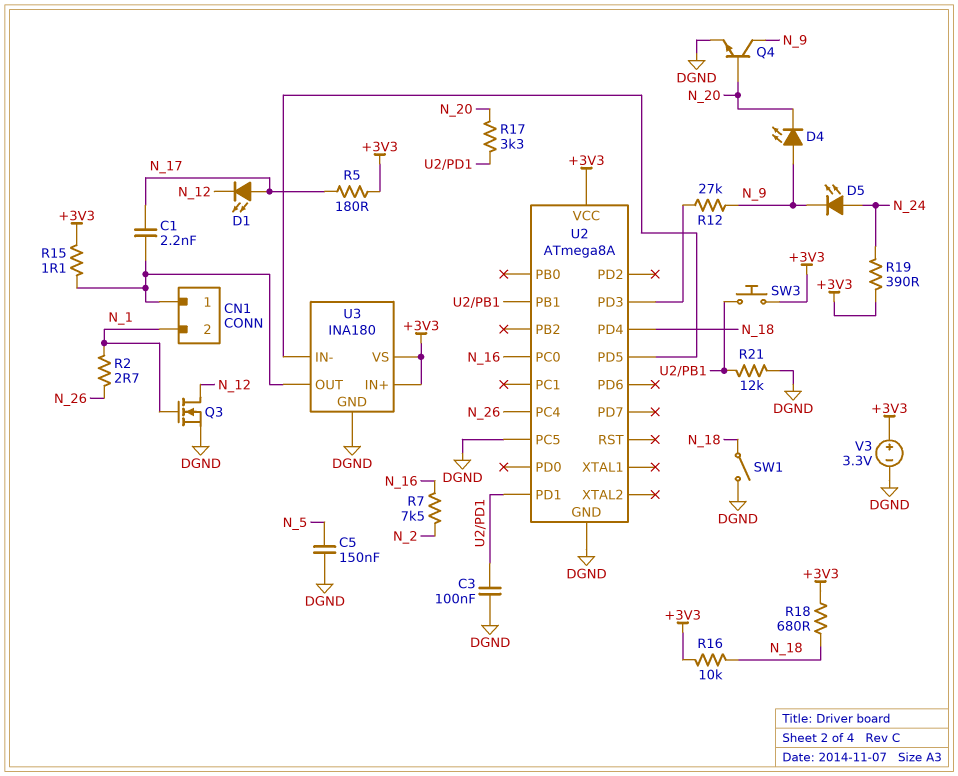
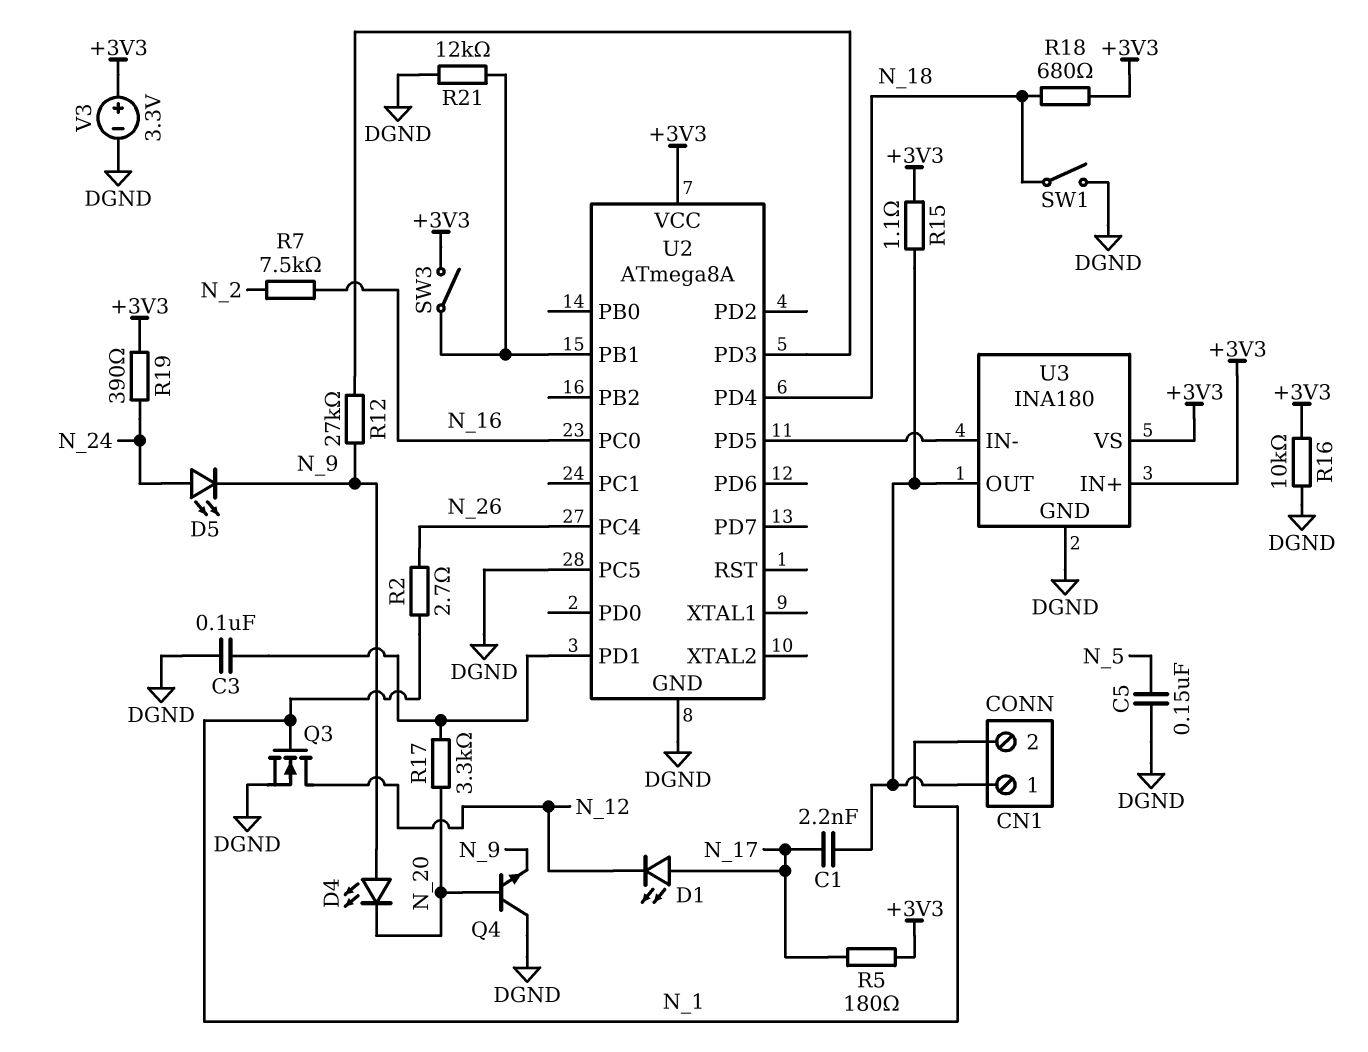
Q4: NPN (B N_20, C N_9, E DGND) -> NPN (B N_20, C DGND, E N_9)
R16: 10k (+3V3, N_18) -> 10k (+3V3, DGND)
SW3: button (+3V3, U2/PB1) -> switch (+3V3, U2/PB1)

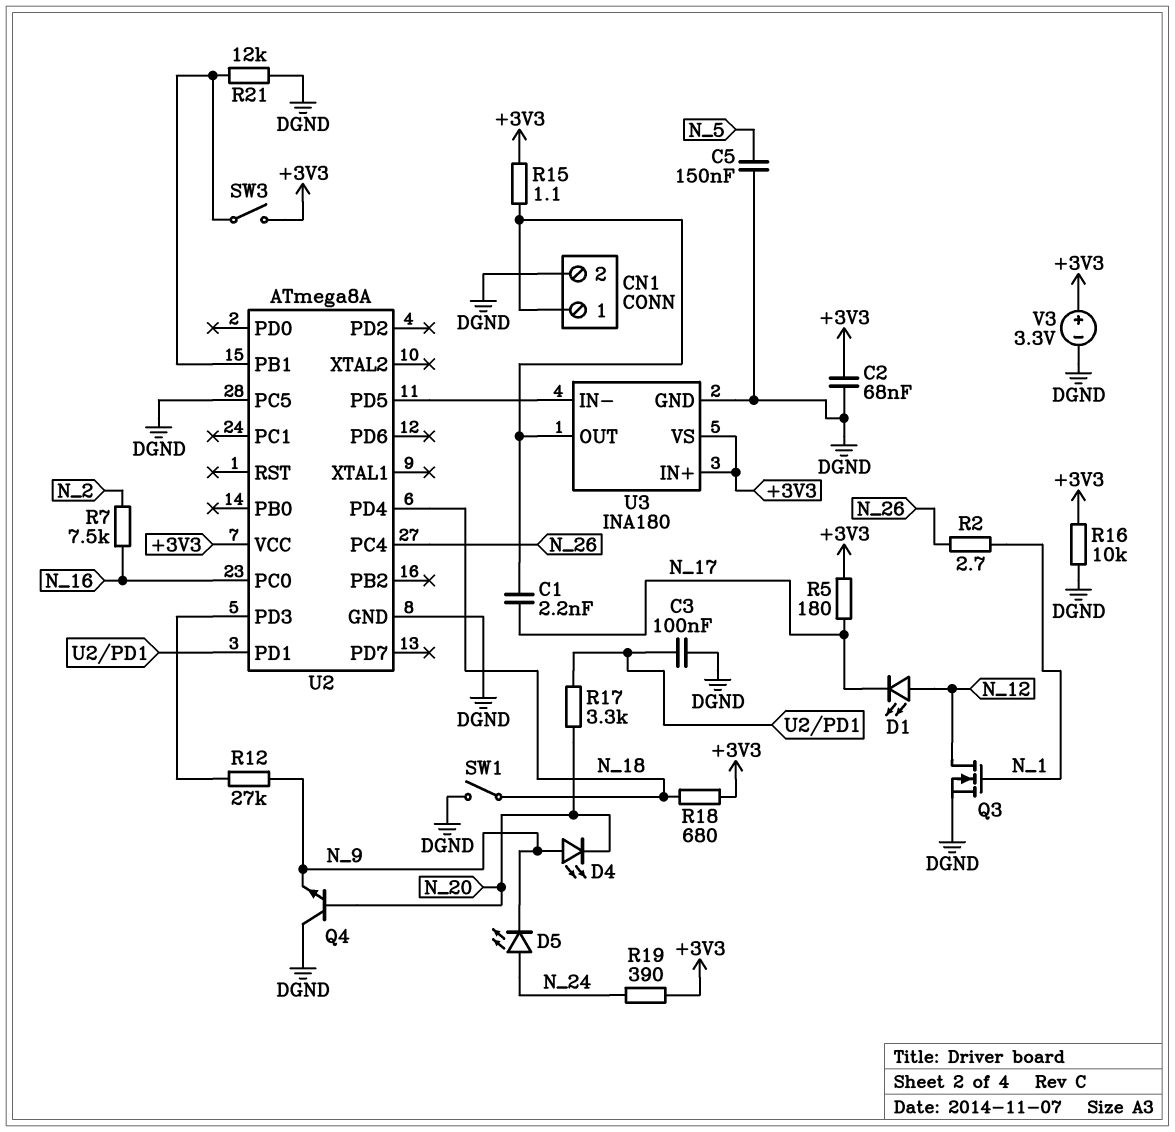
C2: none -> 68nF (+3V3, DGND)
CN1 pin 2: N_1 -> DGND
D1: LED (A N_17, K N_12) -> LED (A N_12, K N_17)

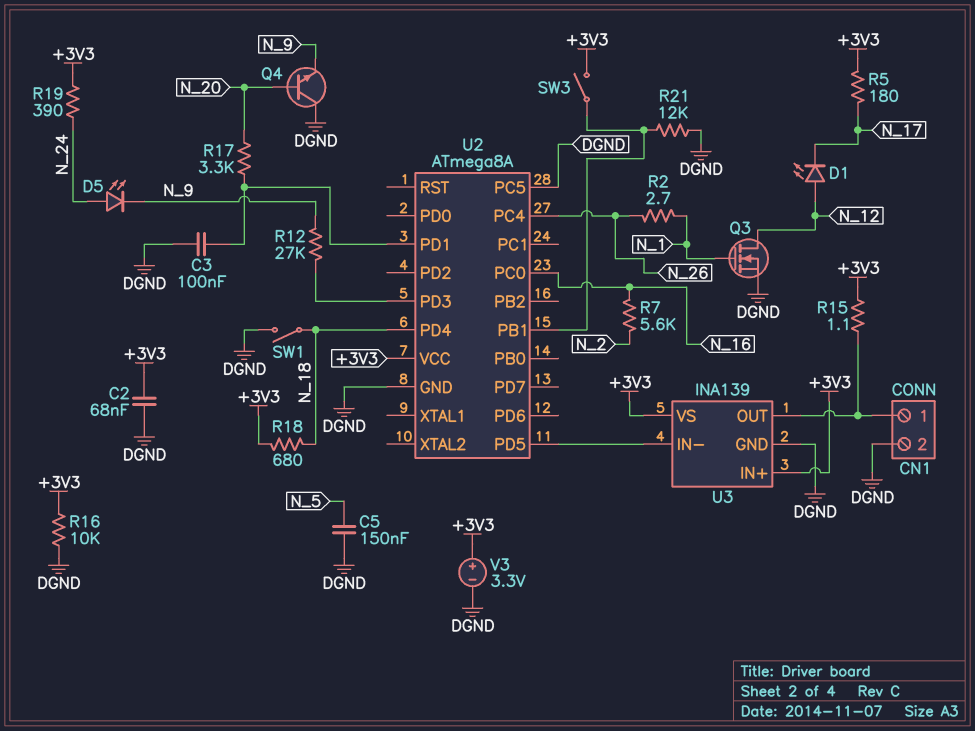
C1: 2.2nF (CN1/1, N_17) -> none
D4: LED (A N_9, K N_20) -> none
R7: 7.5k (N_2, N_16) -> 5.6k (N_2, N_16)
U3: INA180 -> INA139

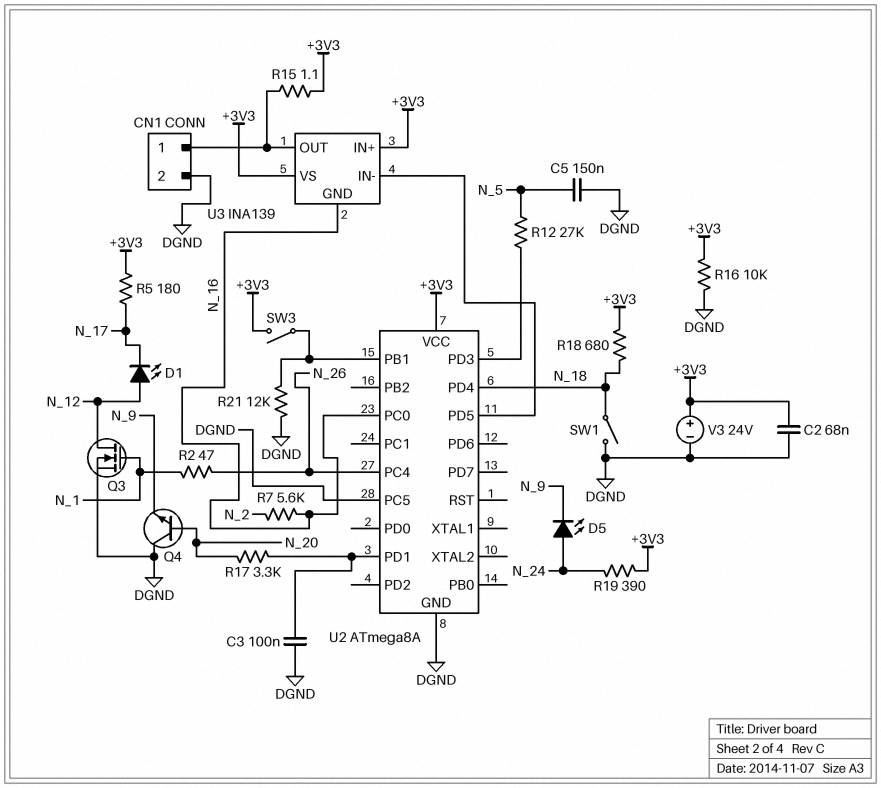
R2: 2.7 (N_1, N_26) -> 47 (N_1, N_26)
R12: 27k (N_9, U2/PD3) -> 27k (N_5, U2/PD3)
U3 pin GND: DGND -> N_16
V3: 3.3V (plus +3V3, minus DGND) -> 24V (plus +3V3, minus DGND)

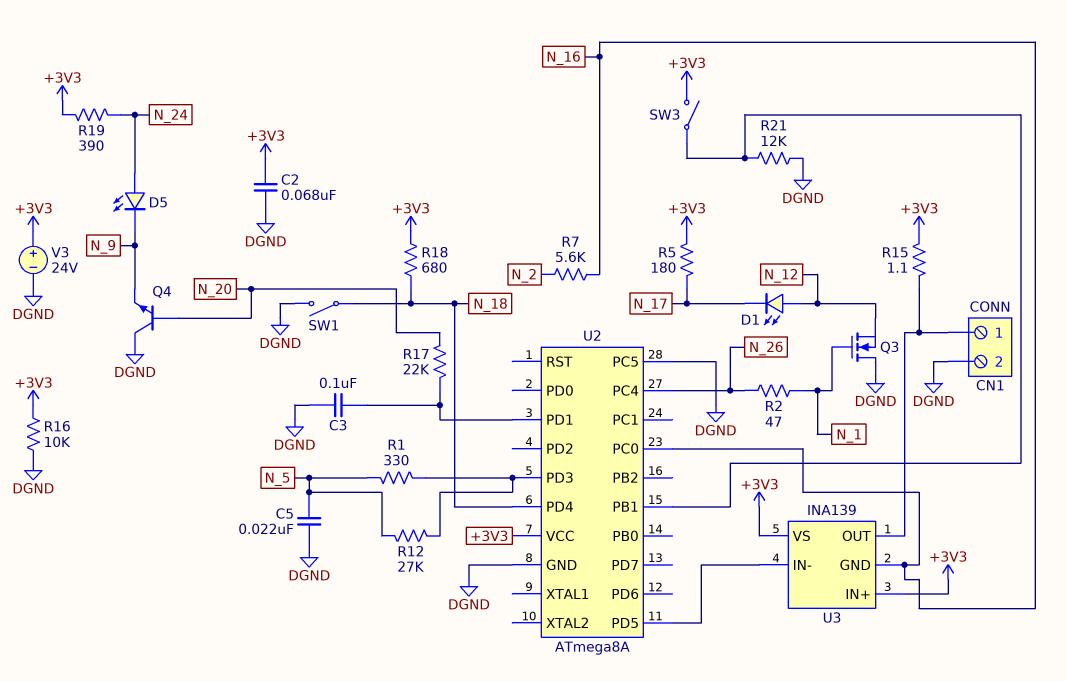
C5: 150nF (DGND, N_5) -> 22nF (DGND, N_5)
Q3: NMOS (G N_1, D N_12, S DGND) -> NMOS (G N_1, D DGND, S N_12)
R1: none -> 330 (N_5, U2/PD3)
R17: 3.3k (N_20, U2/PD1) -> 22k (N_20, U2/PD1)

